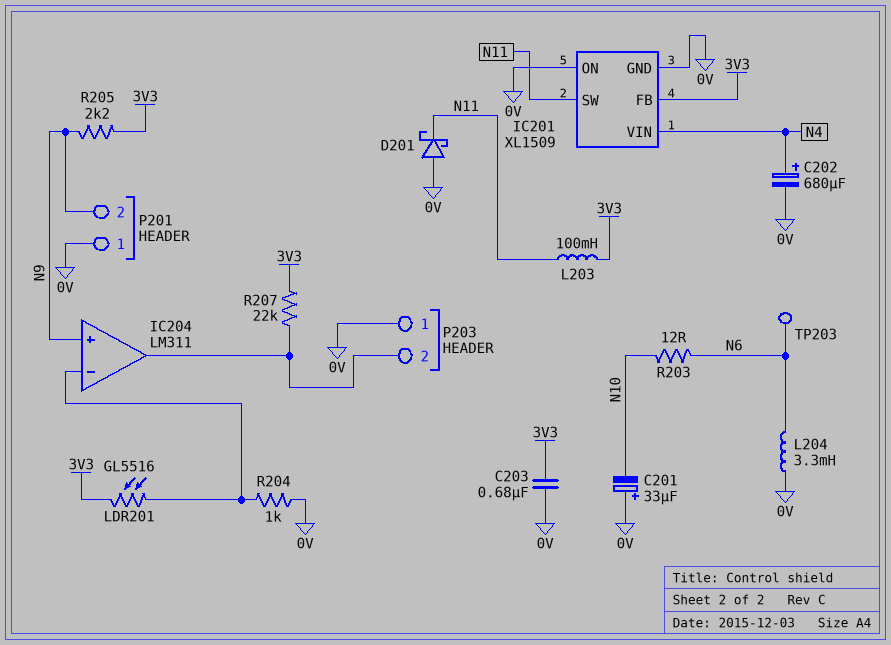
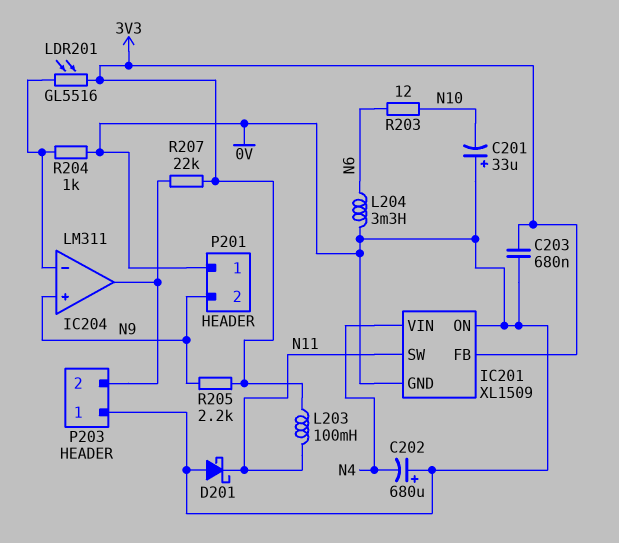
C202: 680uF (plus N4, minus 0V) -> 680uF (plus 0V, minus N4)
TP203: test point (N6) -> none

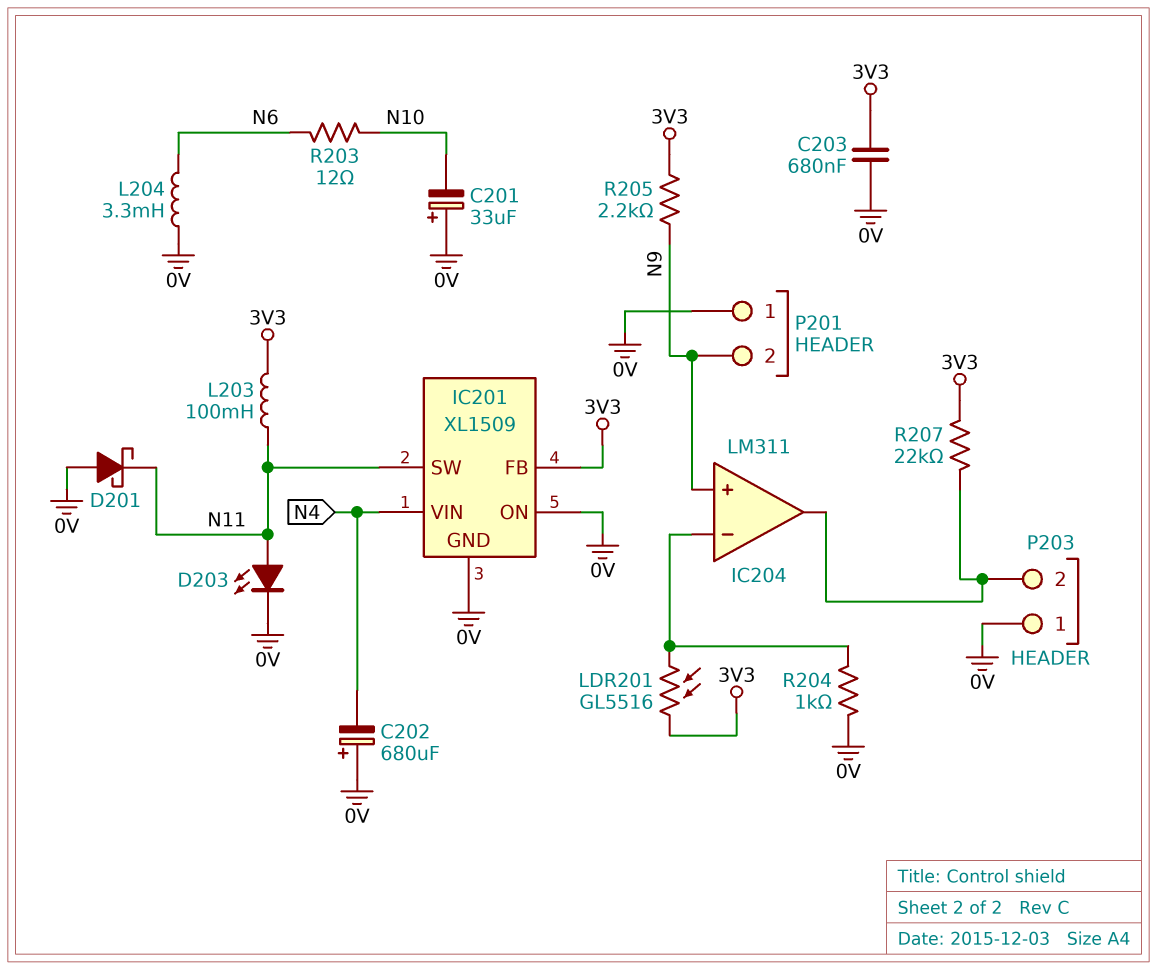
D203: none -> LED (A N11, K 0V)

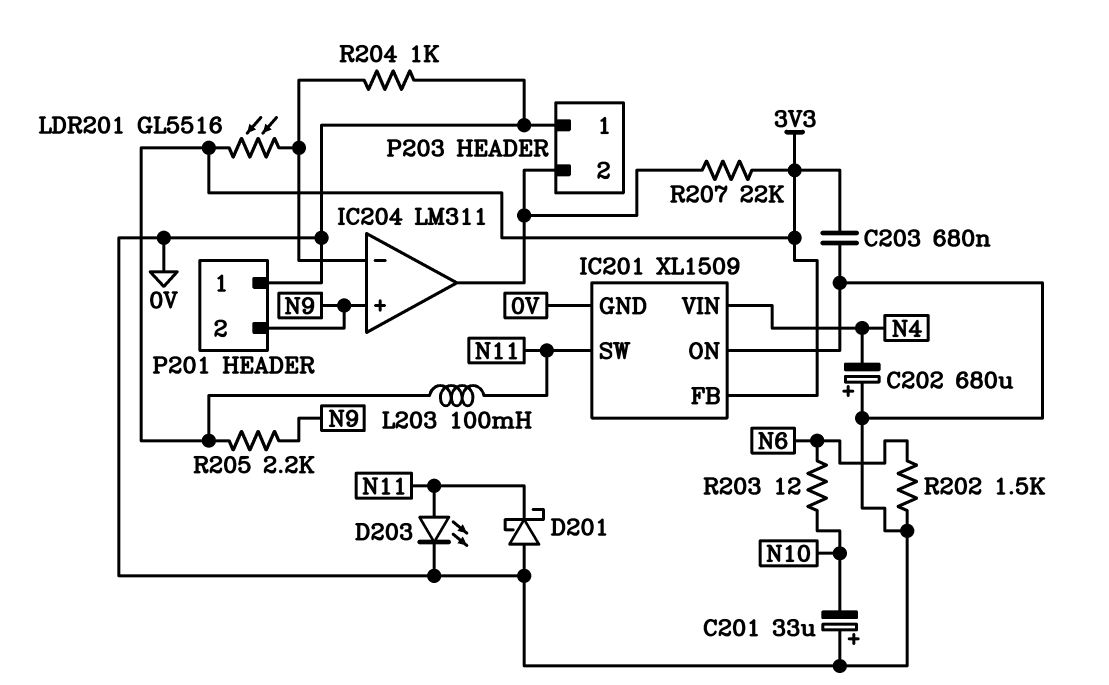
L204: 3.3mH (0V, N6) -> none
R202: none -> 1.5k (0V, N6)

